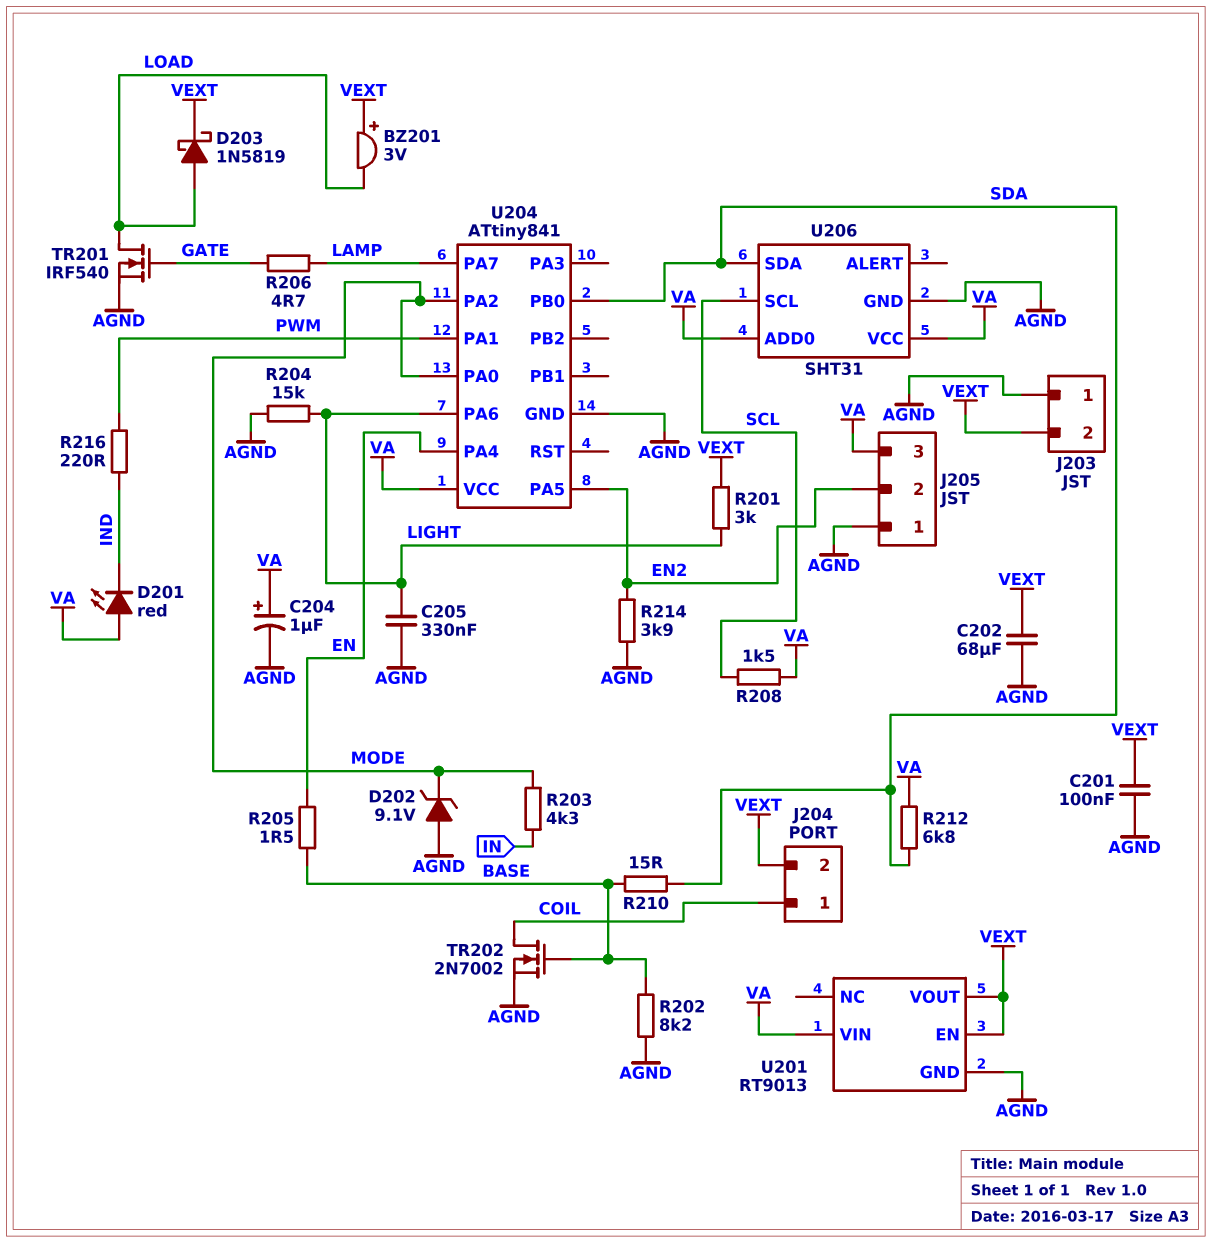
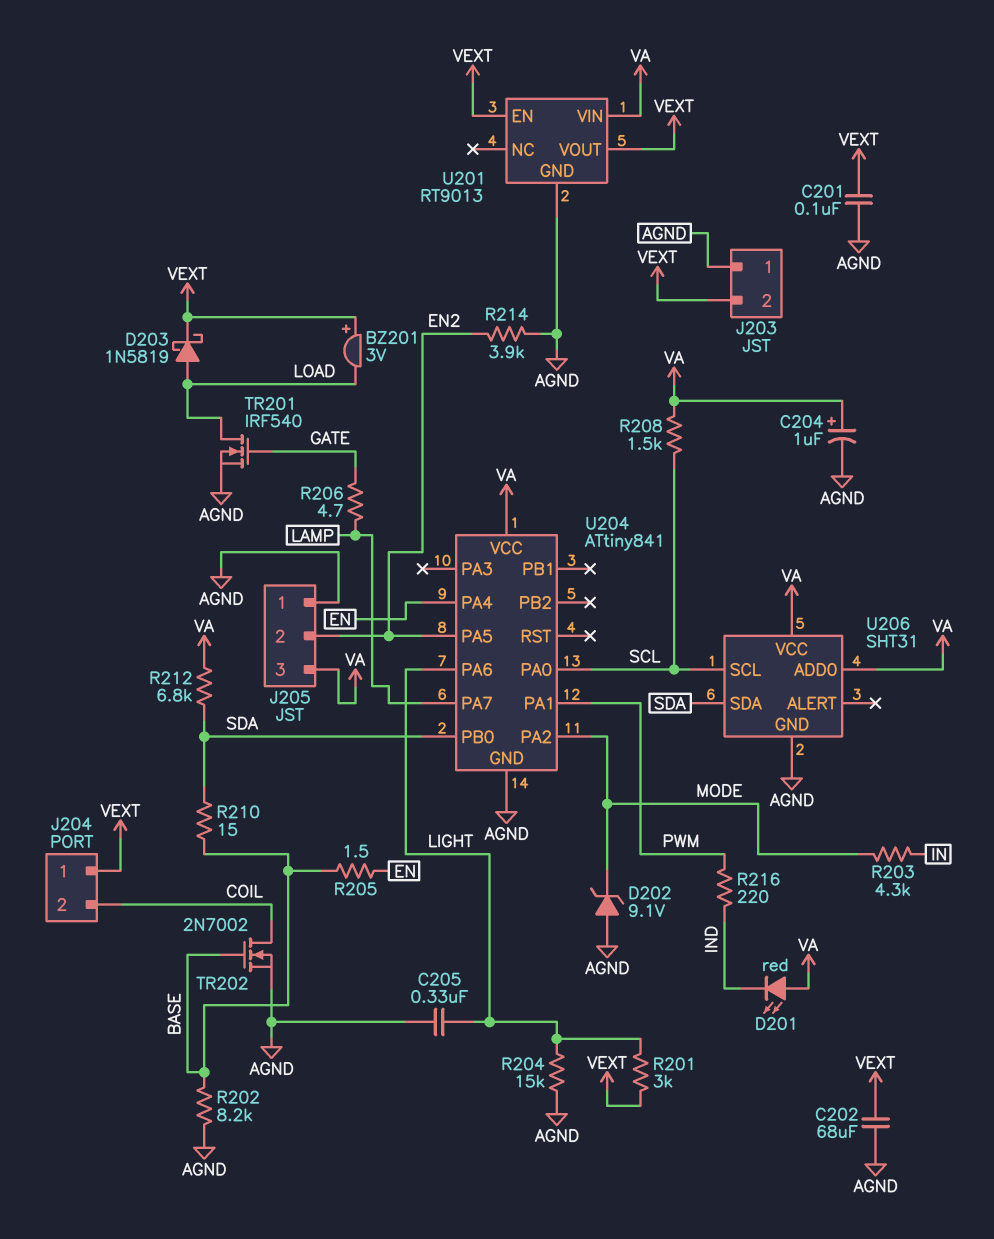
J204 pin 1: COIL -> VEXT
J204 pin 2: VEXT -> COIL
U204 pin PA0: MODE -> SCL

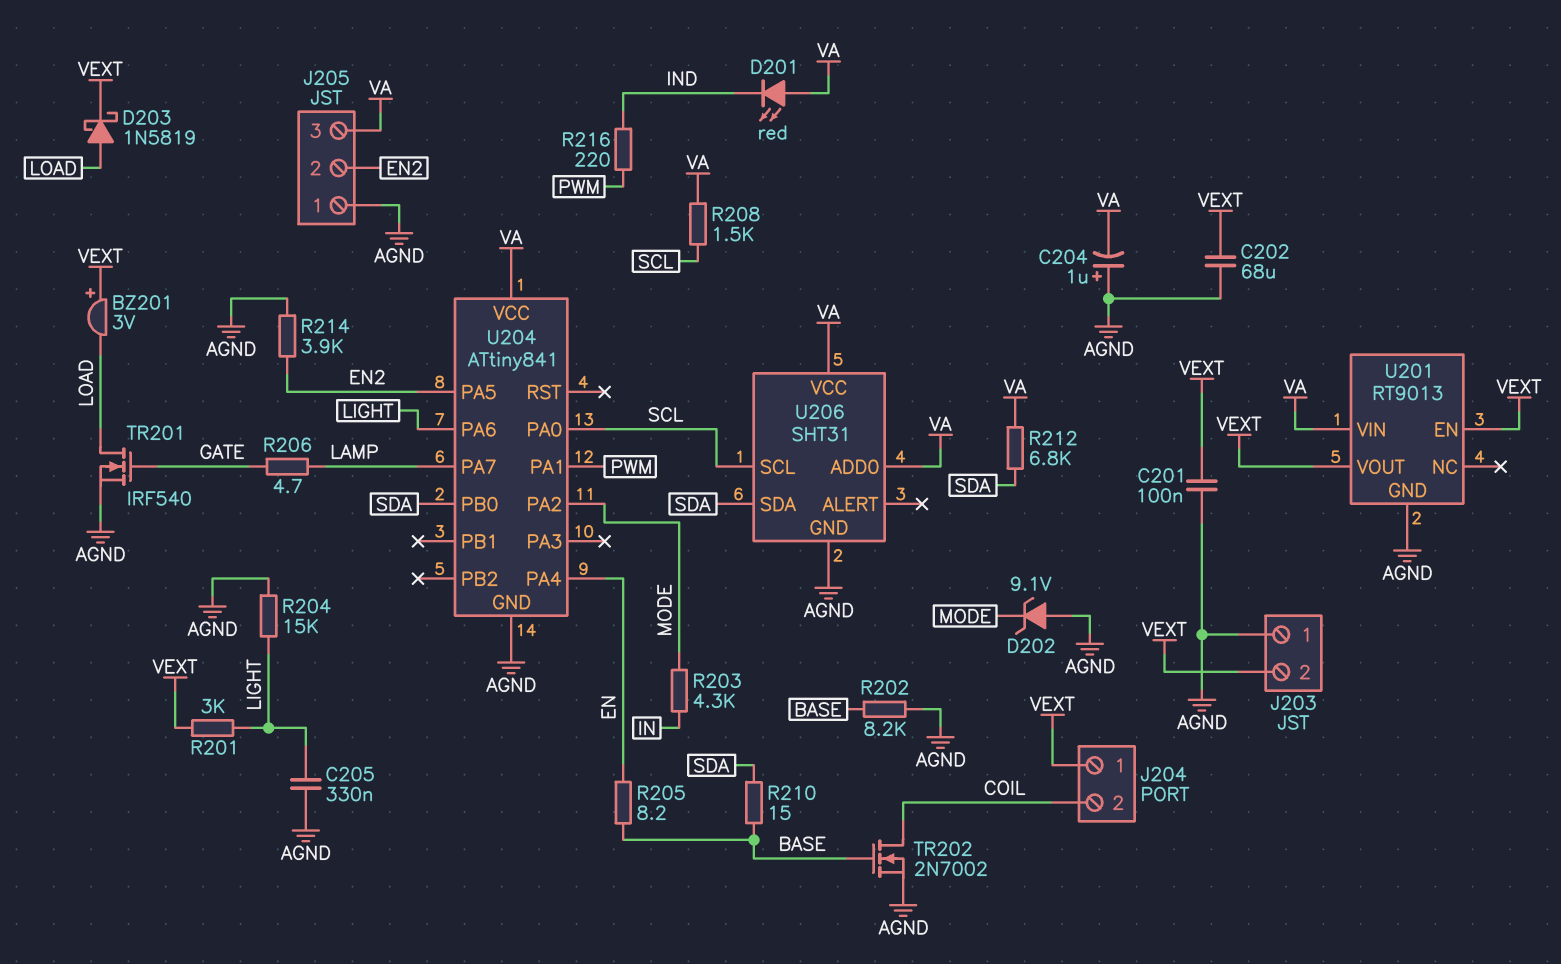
C204: 1uF (plus VA, minus AGND) -> 1uF (plus AGND, minus VA)
R205: 1.5 (BASE, EN) -> 8.2 (BASE, EN)

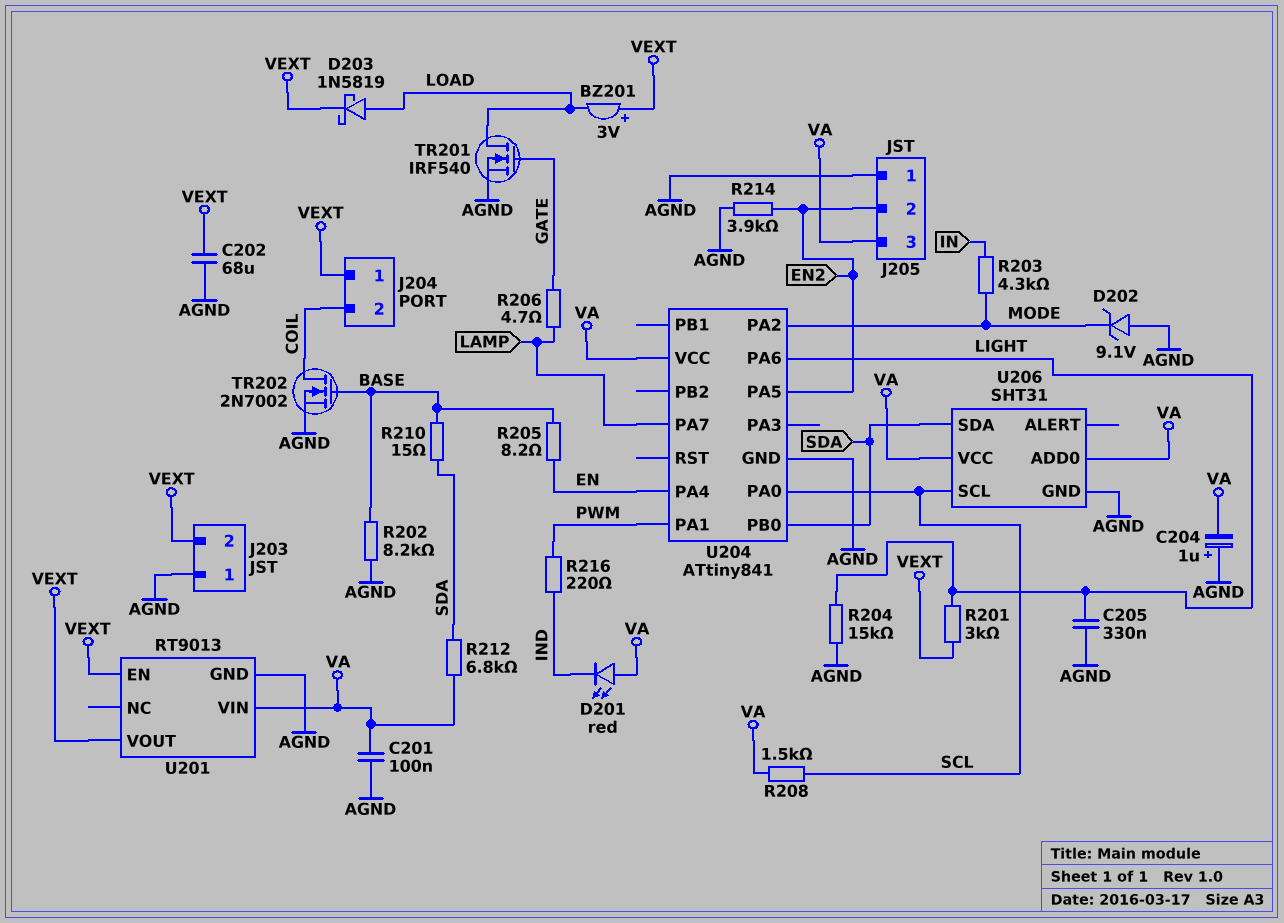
C201: 100nF (AGND, VEXT) -> 100nF (AGND, VA)

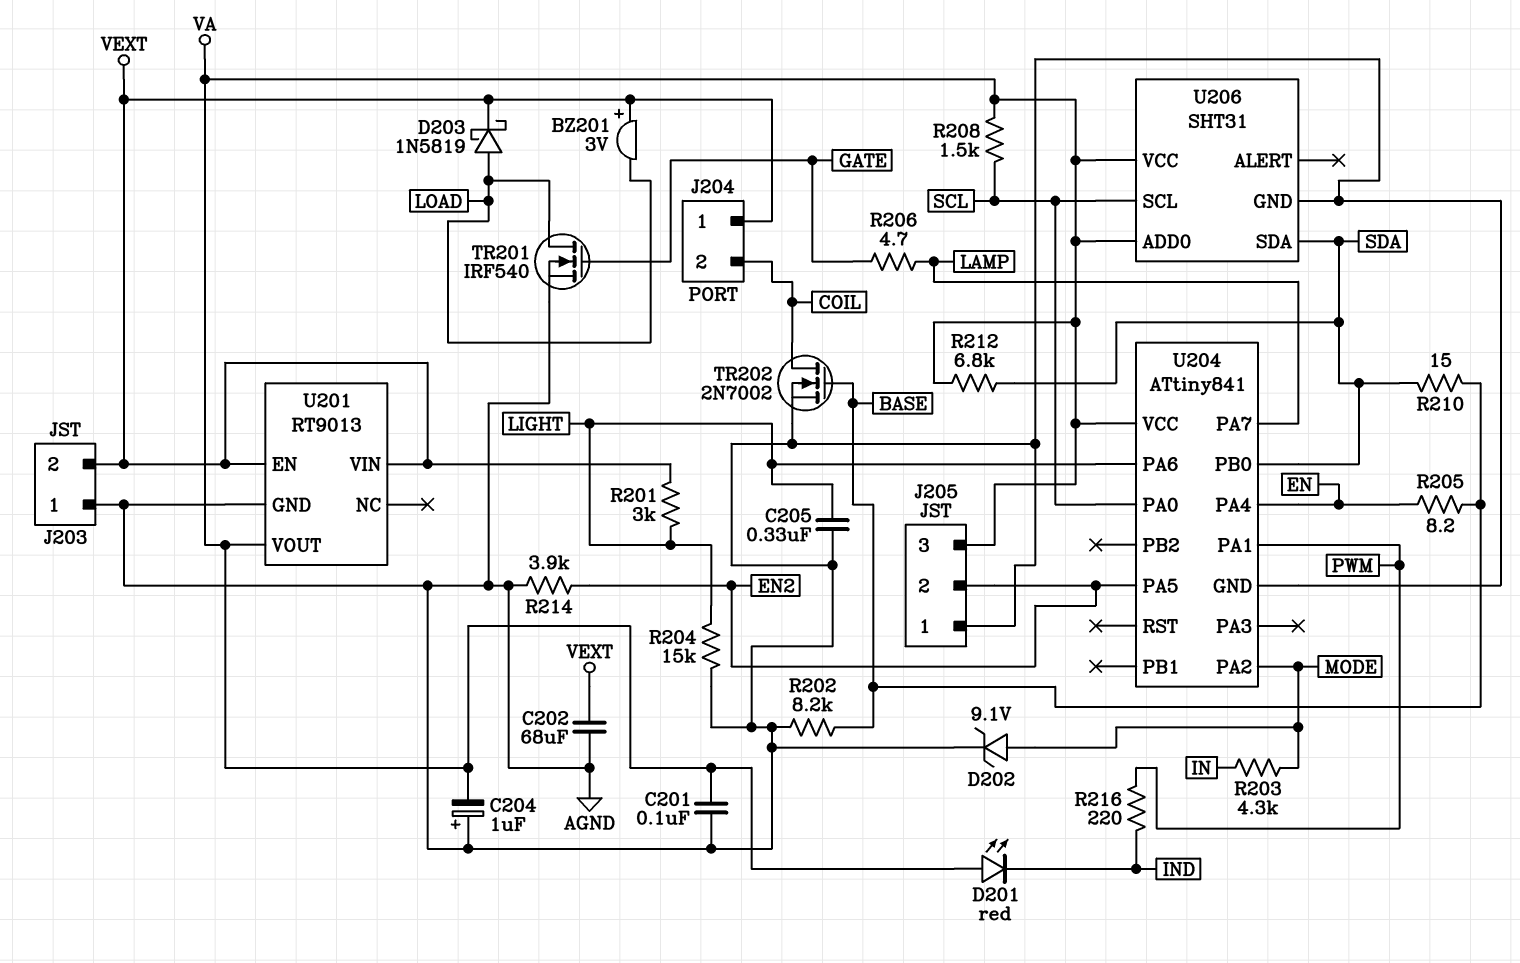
D202: zener 9.1V (A AGND, K MODE) -> zener 9.1V (A MODE, K AGND)
U201 pin VIN: VA -> VEXT
U201 pin VOUT: VEXT -> VA

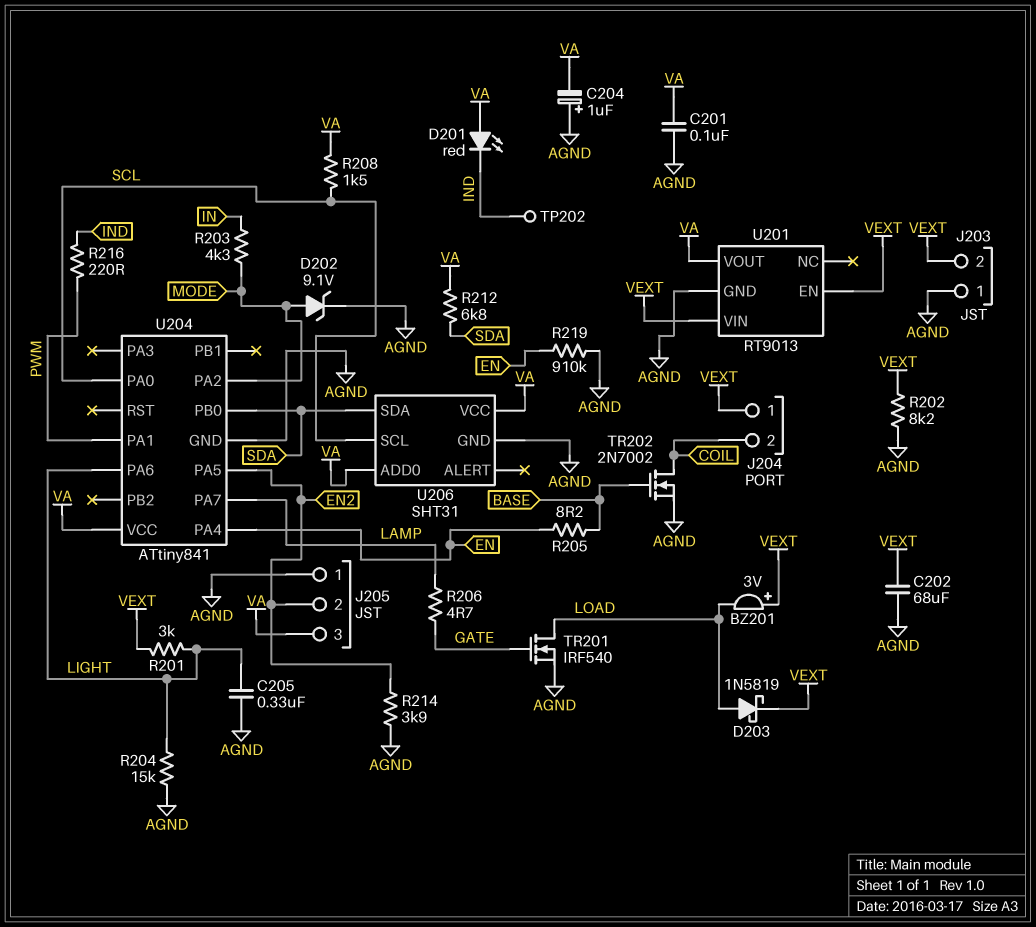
R202: 8.2k (AGND, BASE) -> 8.2k (AGND, VEXT)
R210: 15 (BASE, SDA) -> none
R219: none -> 910k (AGND, EN)
TP202: none -> test point (IND)

